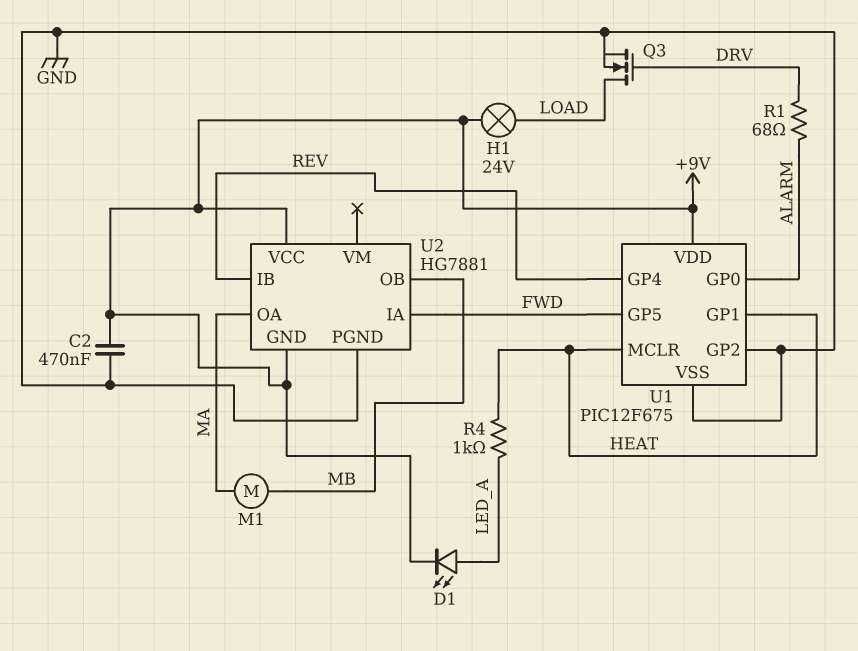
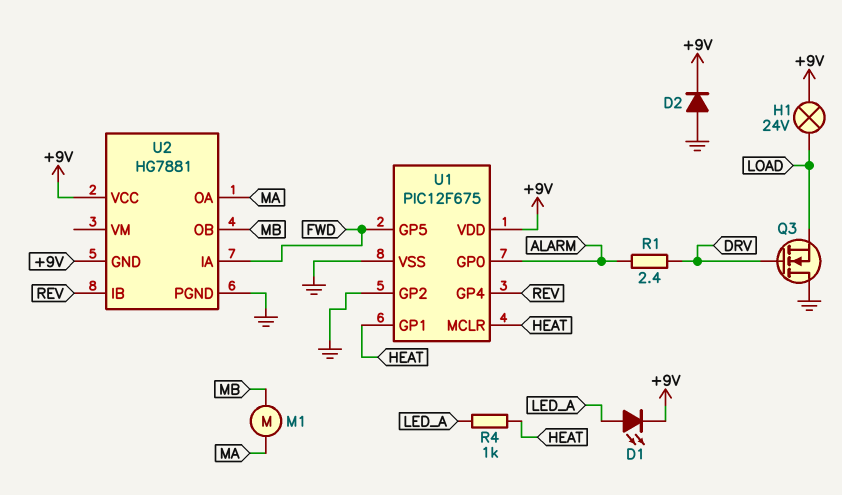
C2: 470nF (+9V, GND) -> none
D2: none -> diode (A GND, K +9V)
Q3: NMOS (G DRV, D LOAD, S GND) -> NMOS (G DRV, D GND, S LOAD)
R1: 68 (ALARM, DRV) -> 2.4 (ALARM, DRV)

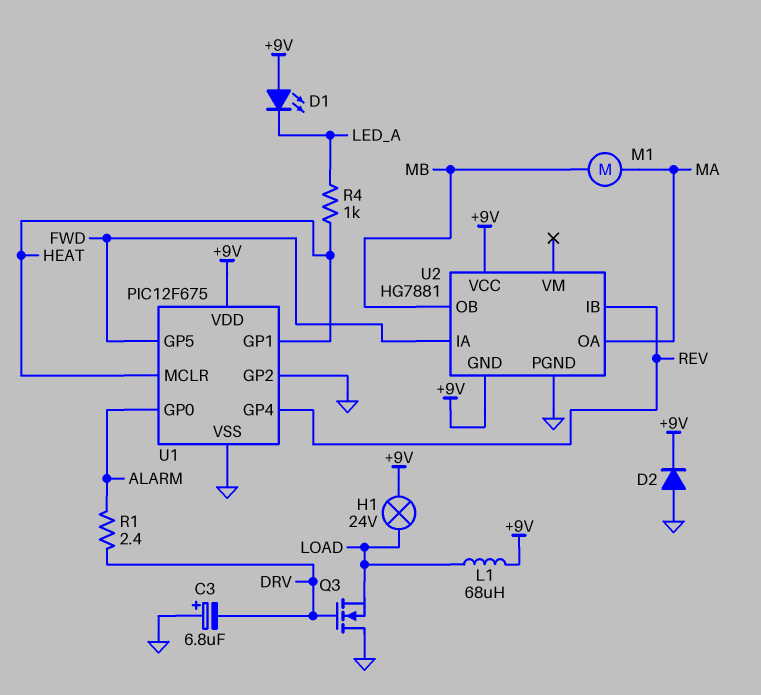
C3: none -> 6.8uF (plus GND, minus DRV)
D1: LED (A LED_A, K +9V) -> LED (A +9V, K LED_A)
L1: none -> 68uH (+9V, LOAD)

